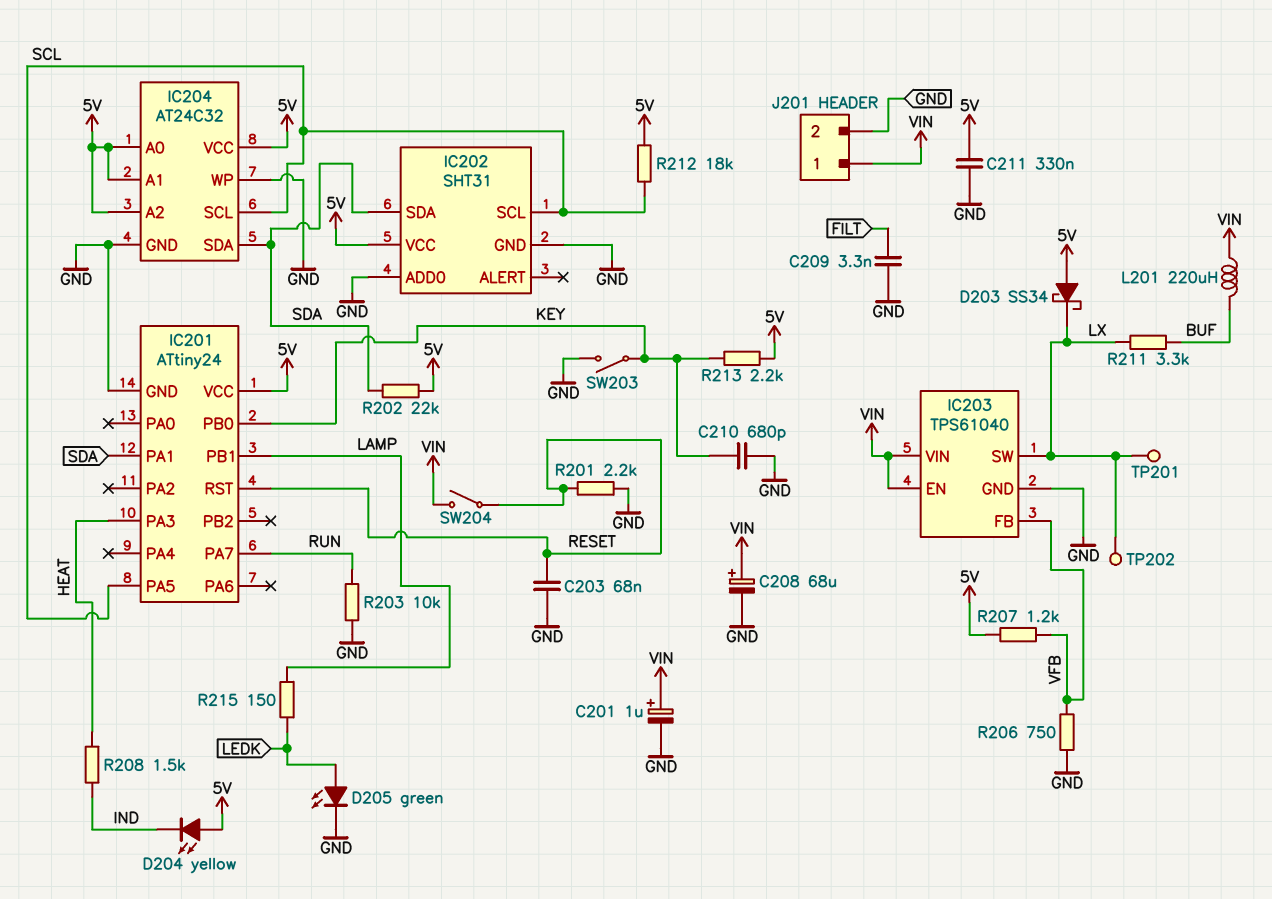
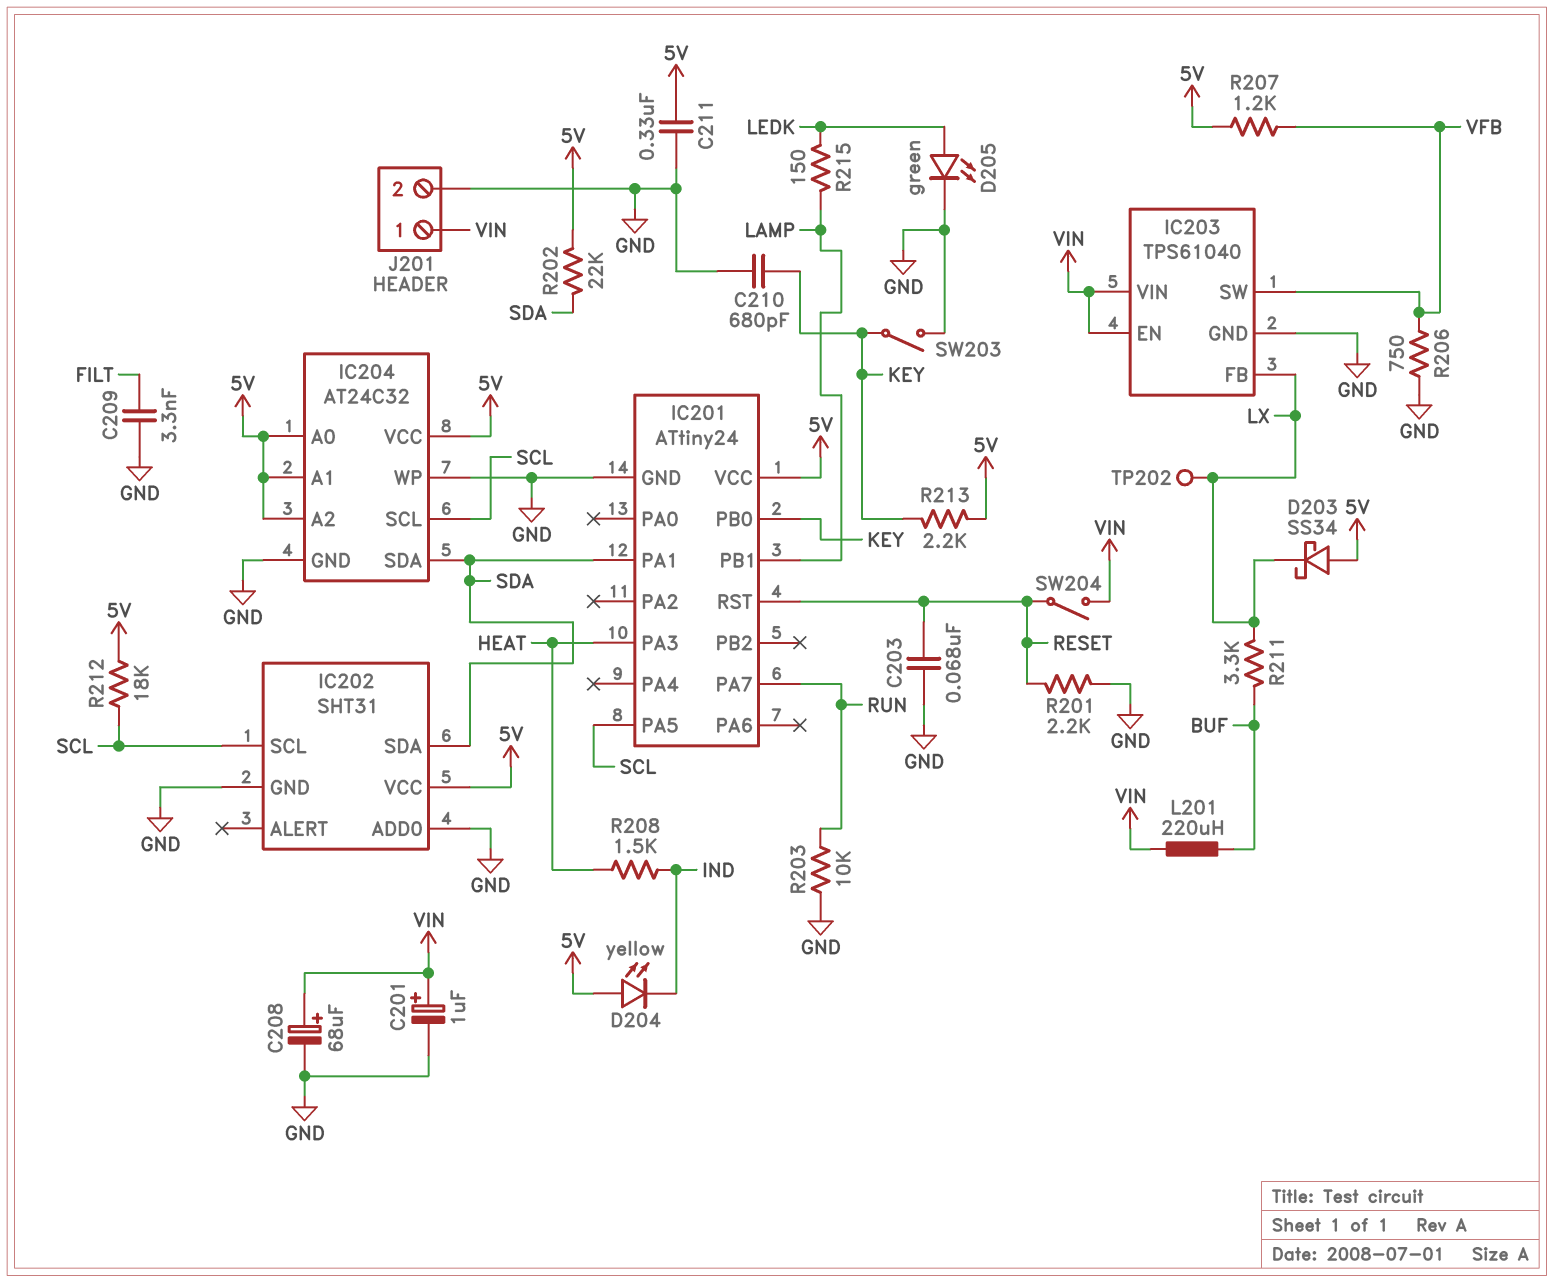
IC203 pin FB: VFB -> LX
IC203 pin SW: LX -> VFB
TP201: test point (LX) -> none

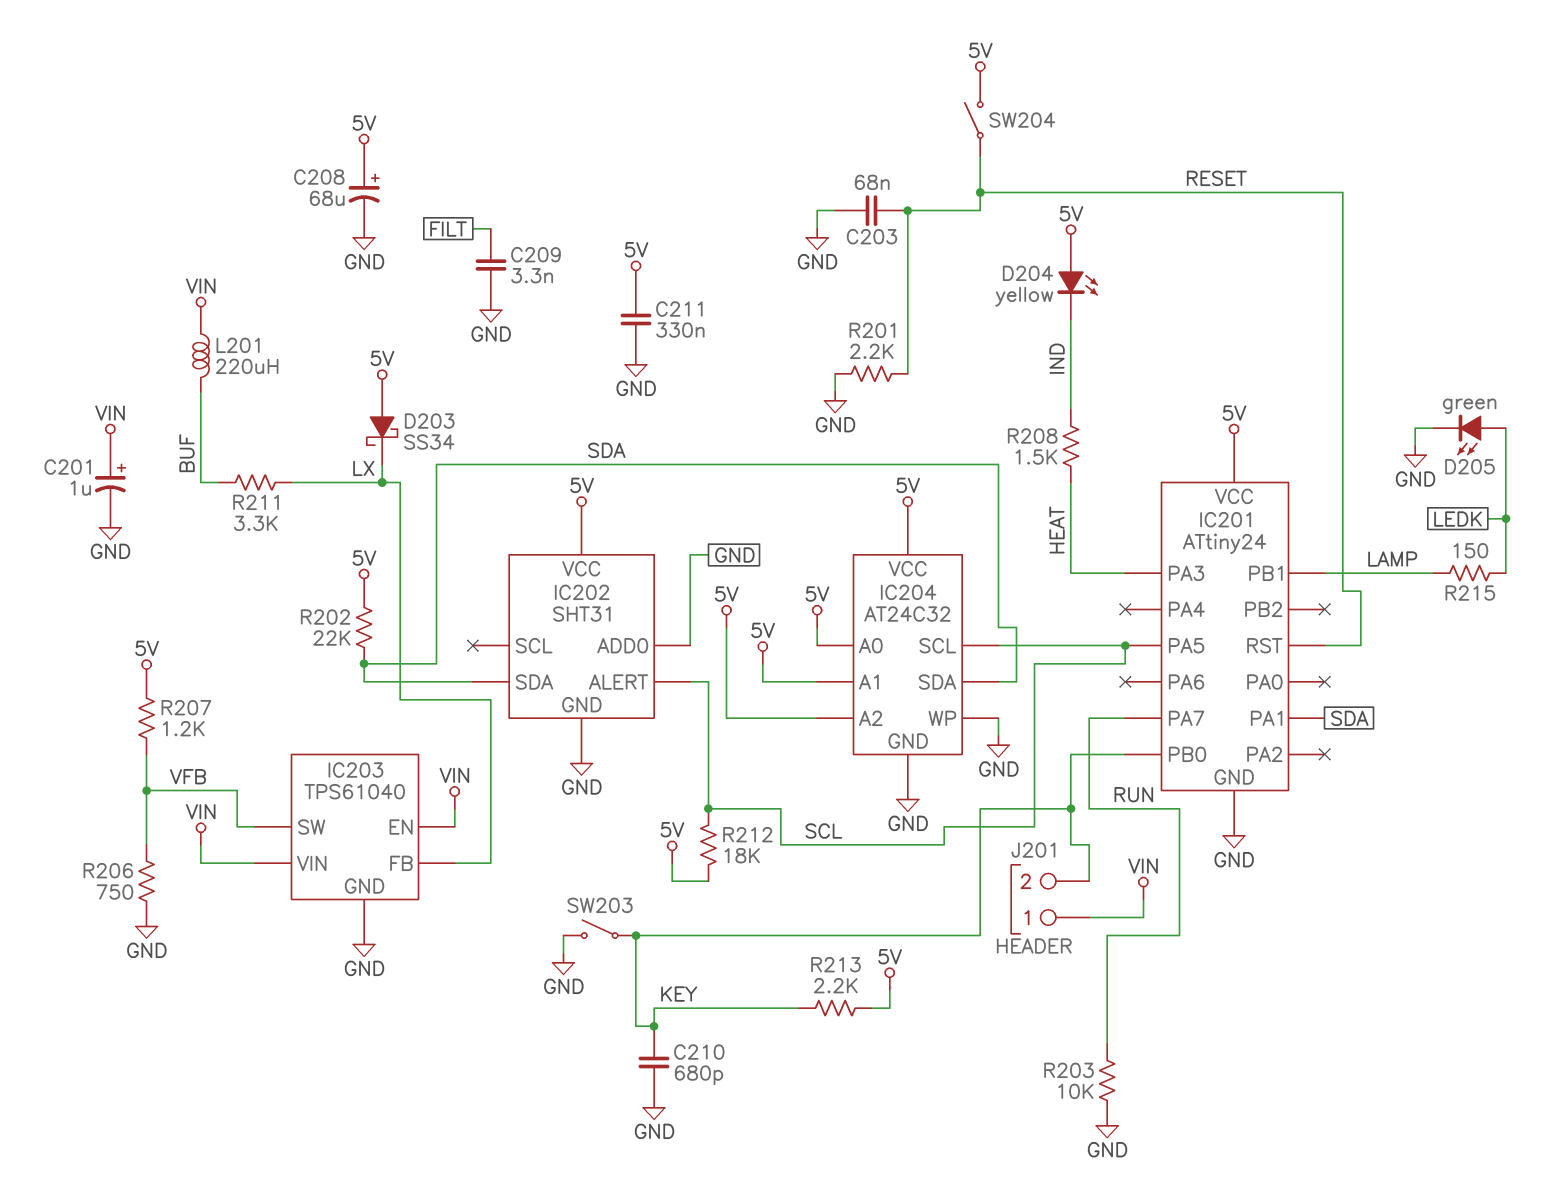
C208: 68uF (plus VIN, minus GND) -> 68uF (plus 5V, minus GND)
IC202 pin ALERT: none -> SCL
IC202 pin SCL: SCL -> none
J201 pin 2: GND -> KEY
SW204: switch (RESET, VIN) -> switch (5V, RESET)
TP202: test point (LX) -> none

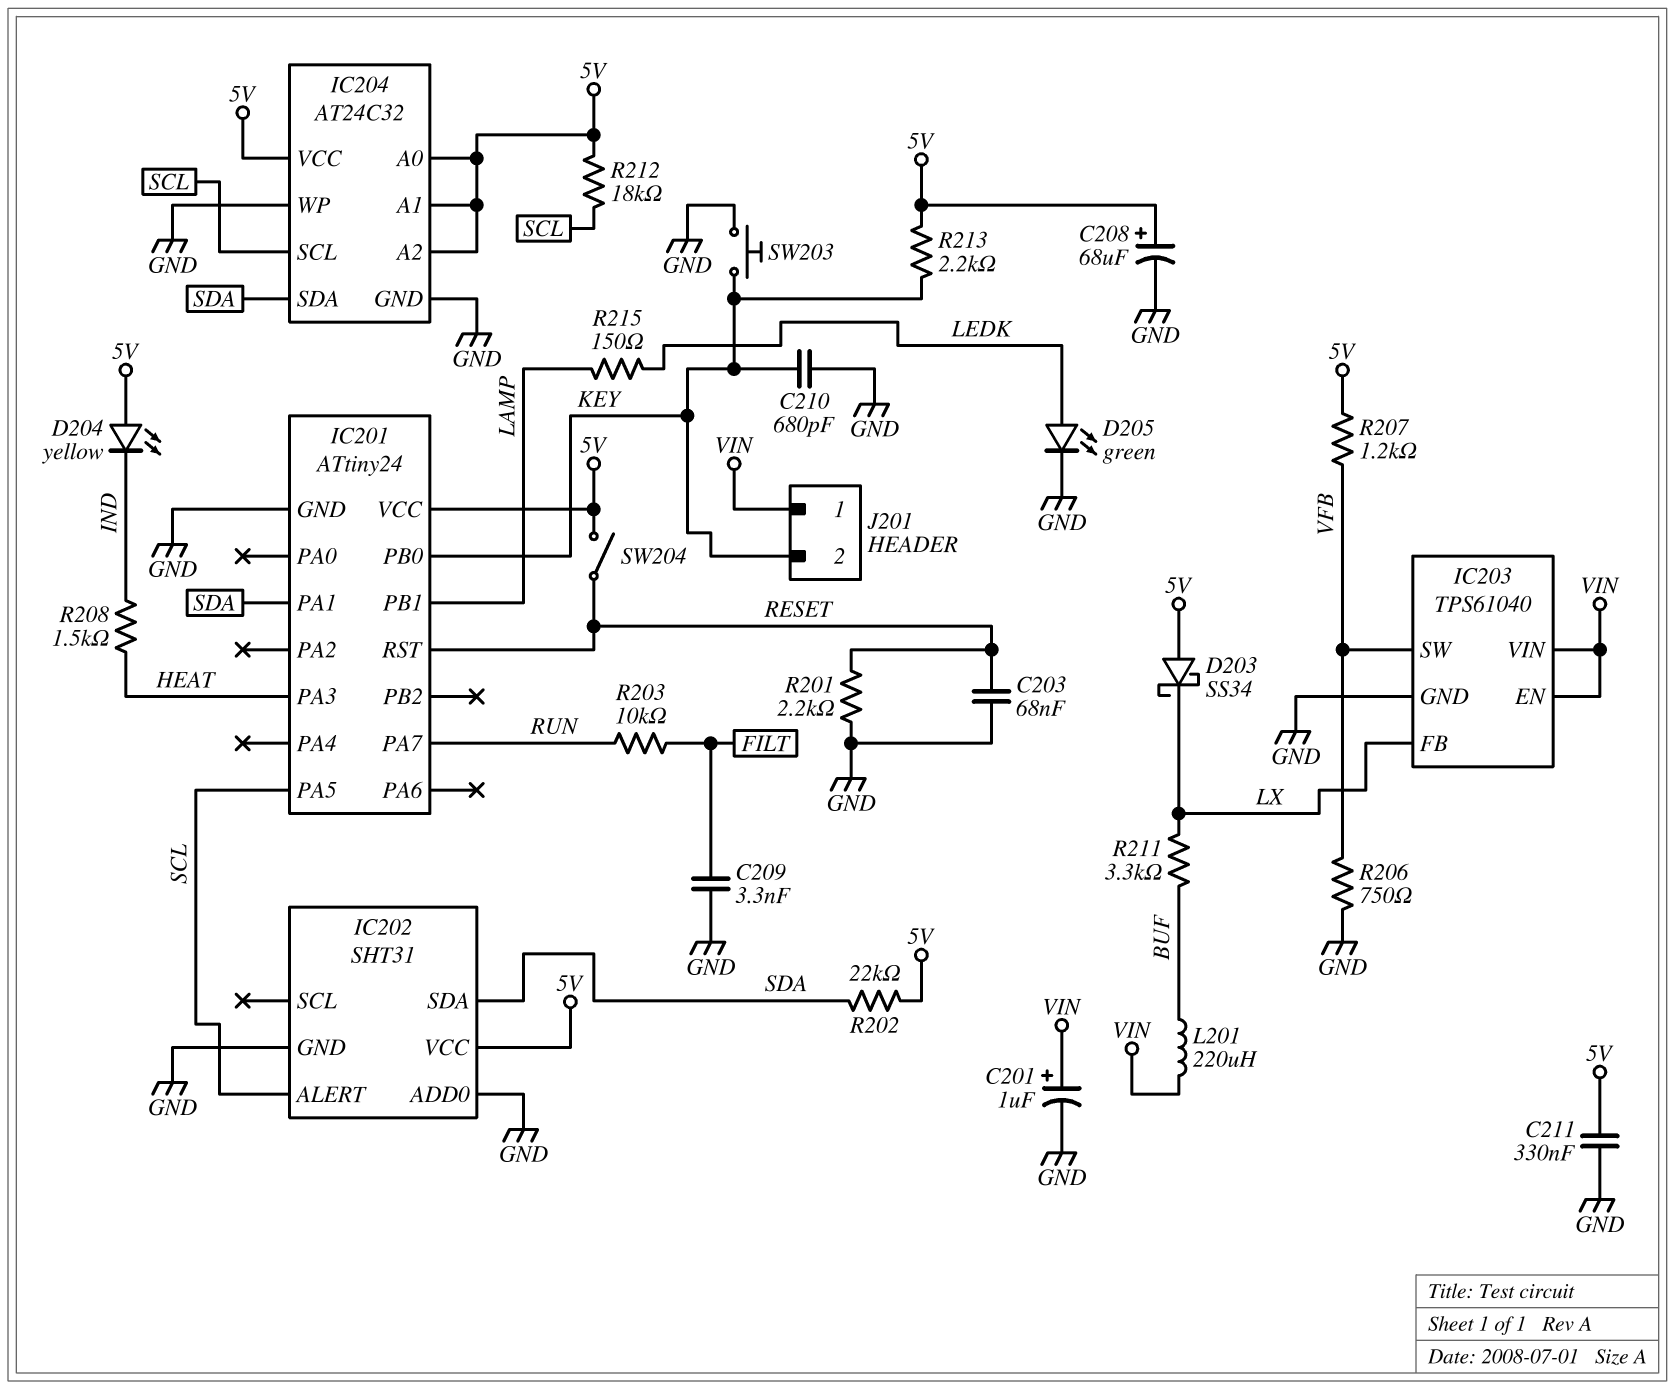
R203: 10k (GND, RUN) -> 10k (FILT, RUN)
SW203: switch (GND, KEY) -> button (GND, KEY)

